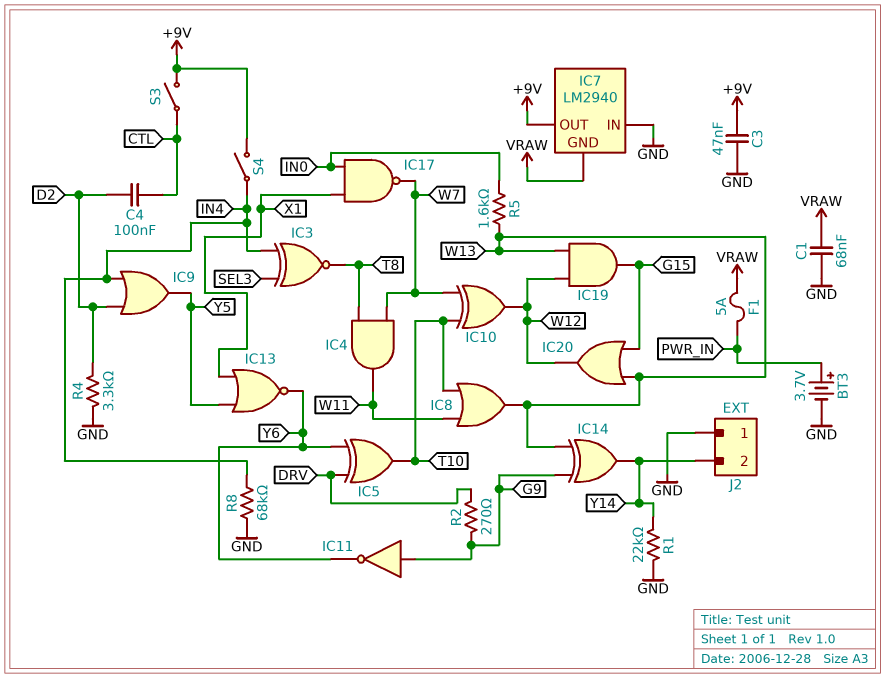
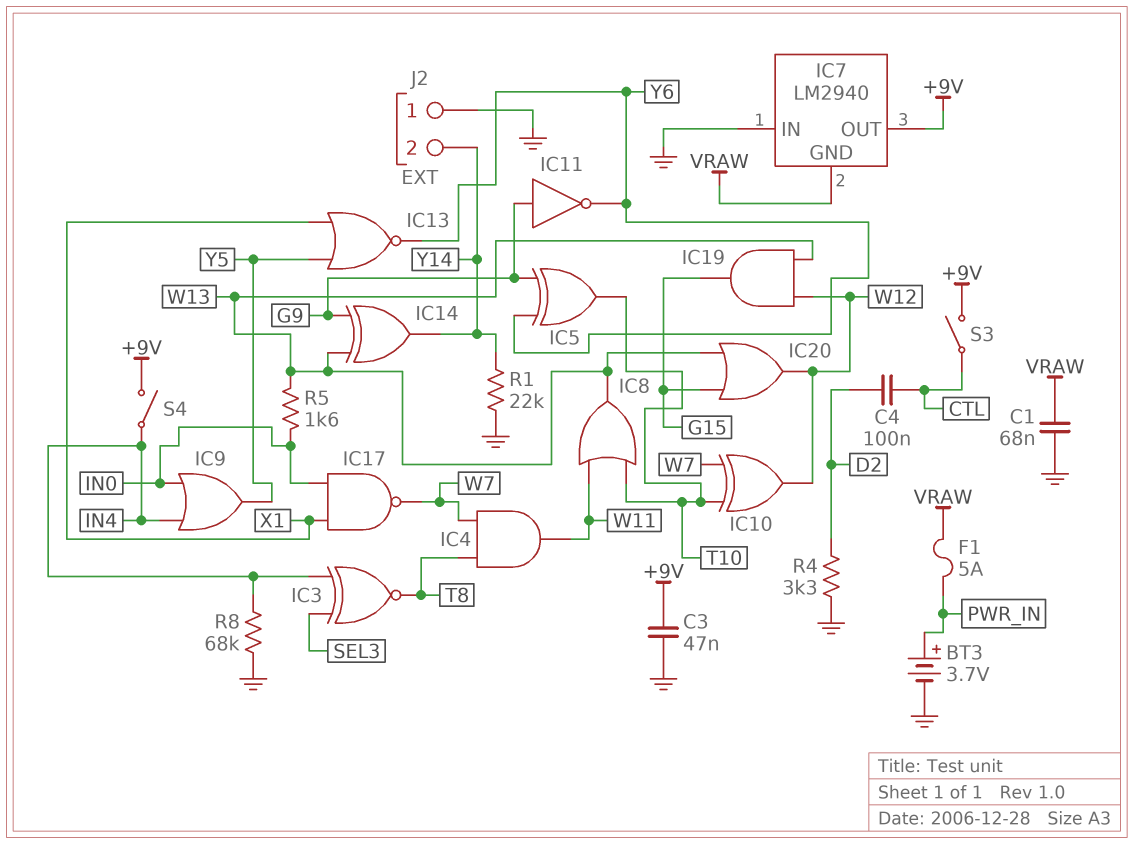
IC5: XOR (in DRV, in Y6, out T10) -> XOR (in G9, in Y6, out T10)
IC9: OR (in D2, in IN4, out Y5) -> OR (in IN0, in IN4, out Y5)
R2: 270 (DRV, G9) -> none

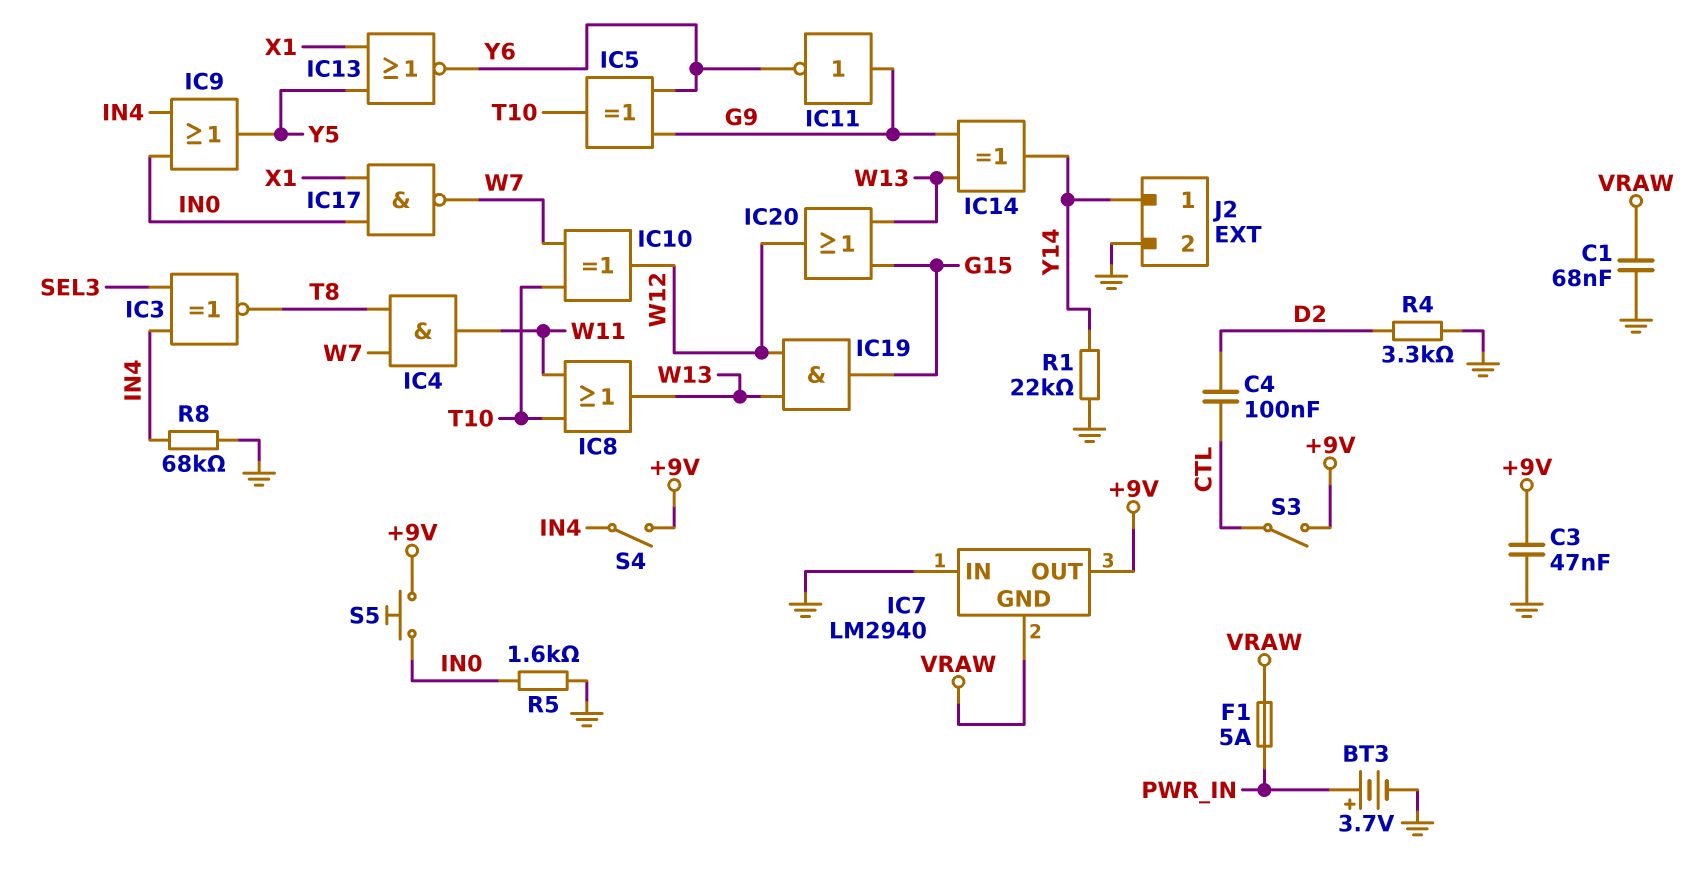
J2 pin 1: GND -> Y14
J2 pin 2: Y14 -> GND
R5: 1.6k (IN0, W13) -> 1.6k (GND, IN0)
S5: none -> button (+9V, IN0)

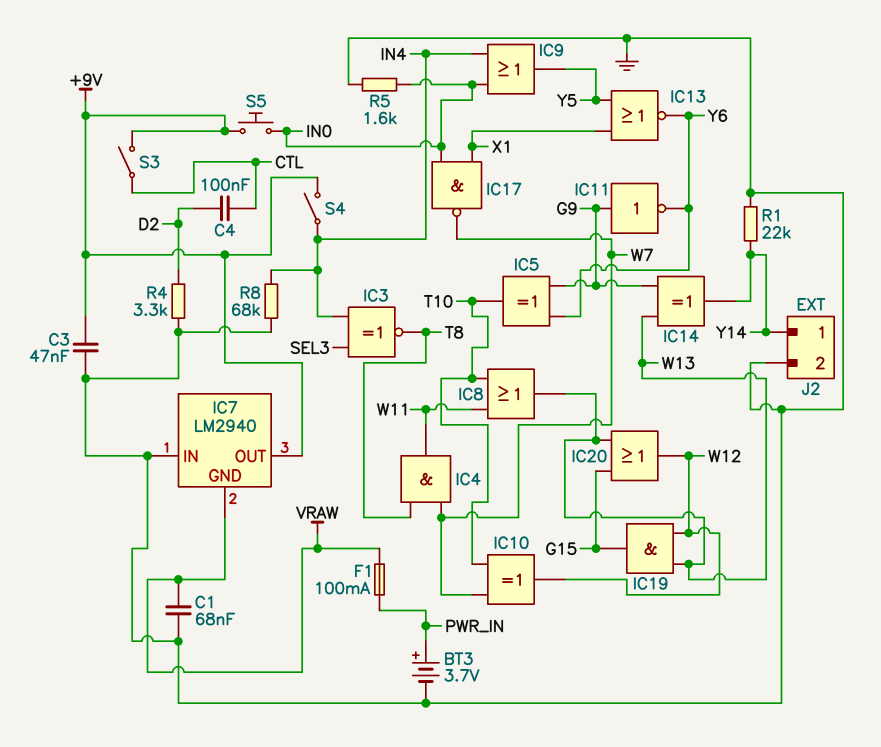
F1: 5A (PWR_IN, VRAW) -> 100mA (PWR_IN, VRAW)

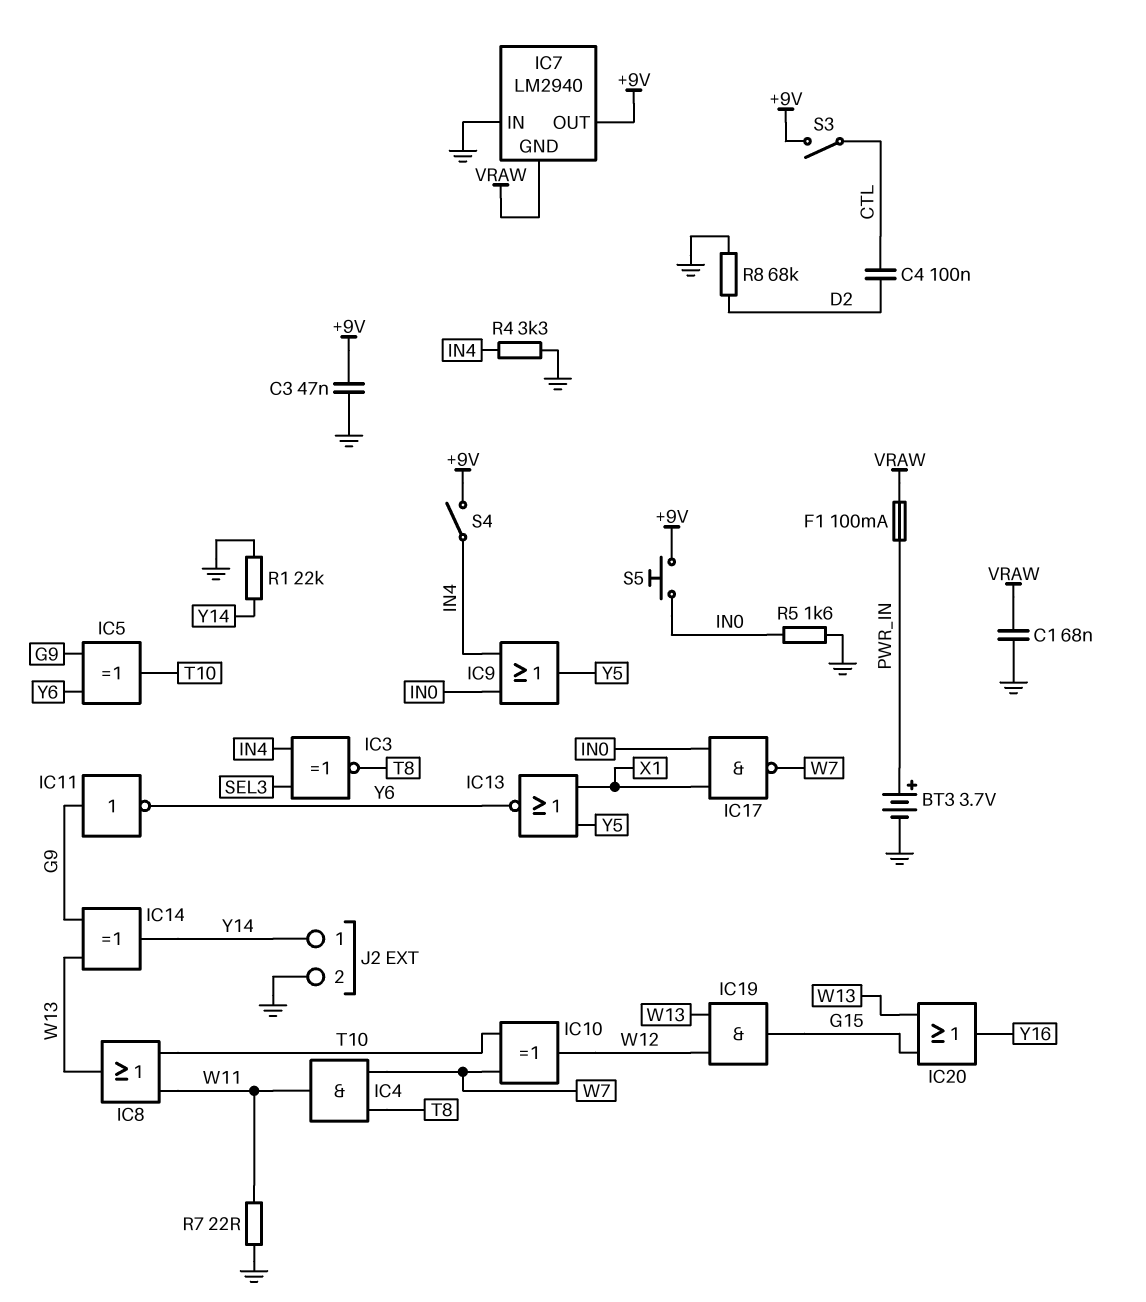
IC20: OR (in G15, in W13, out W12) -> OR (in G15, in W13, out Y16)
R4: 3.3k (D2, GND) -> 3.3k (GND, IN4)
R7: none -> 22 (GND, W11)
R8: 68k (GND, IN4) -> 68k (D2, GND)

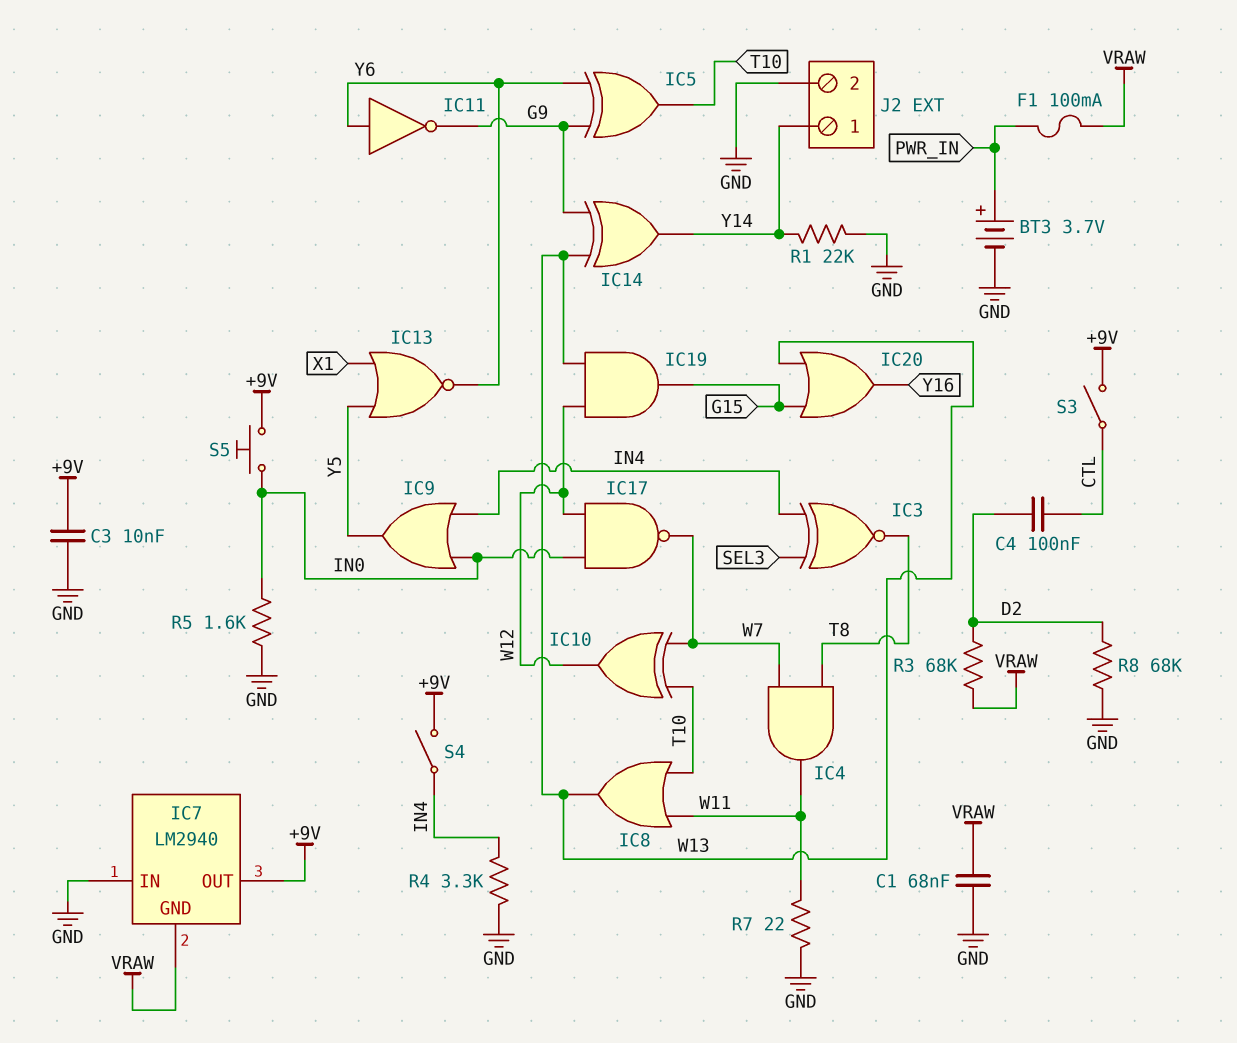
C3: 47nF (+9V, GND) -> 10nF (+9V, GND)
IC11: NOT (in G9, out Y6) -> NOT (in Y6, out G9)
IC17: NAND (in IN0, in X1, out W7) -> NAND (in IN0, in W12, out W7)
R3: none -> 68k (D2, VRAW)

